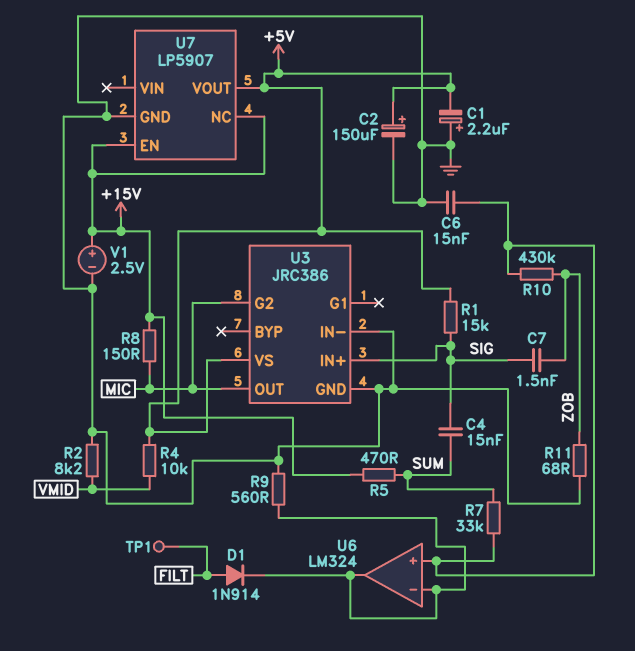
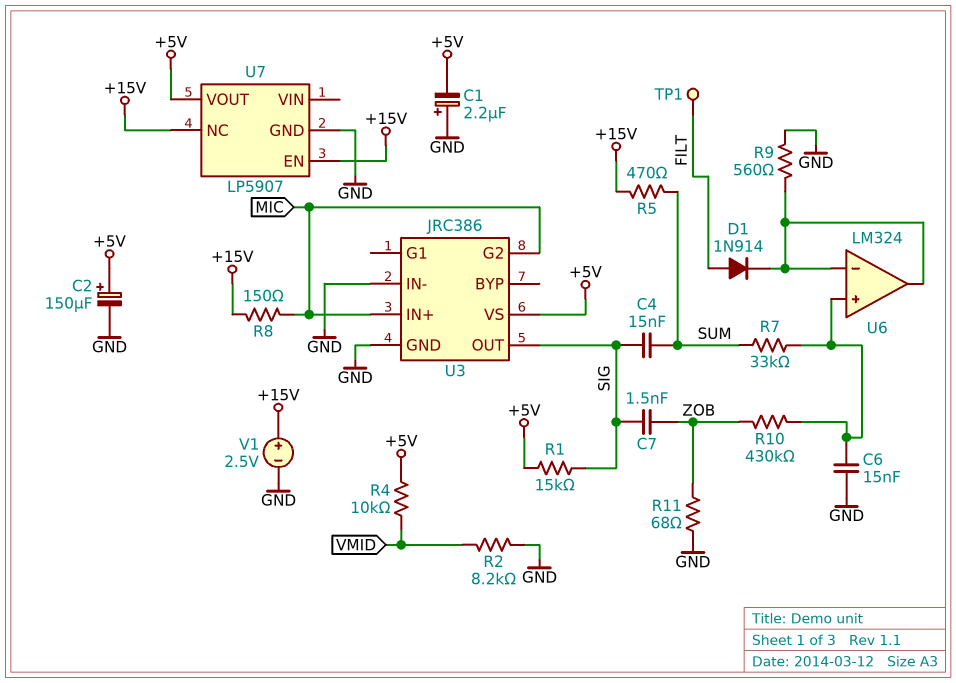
U3 pin IN+: SIG -> MIC
U3 pin OUT: MIC -> SIG

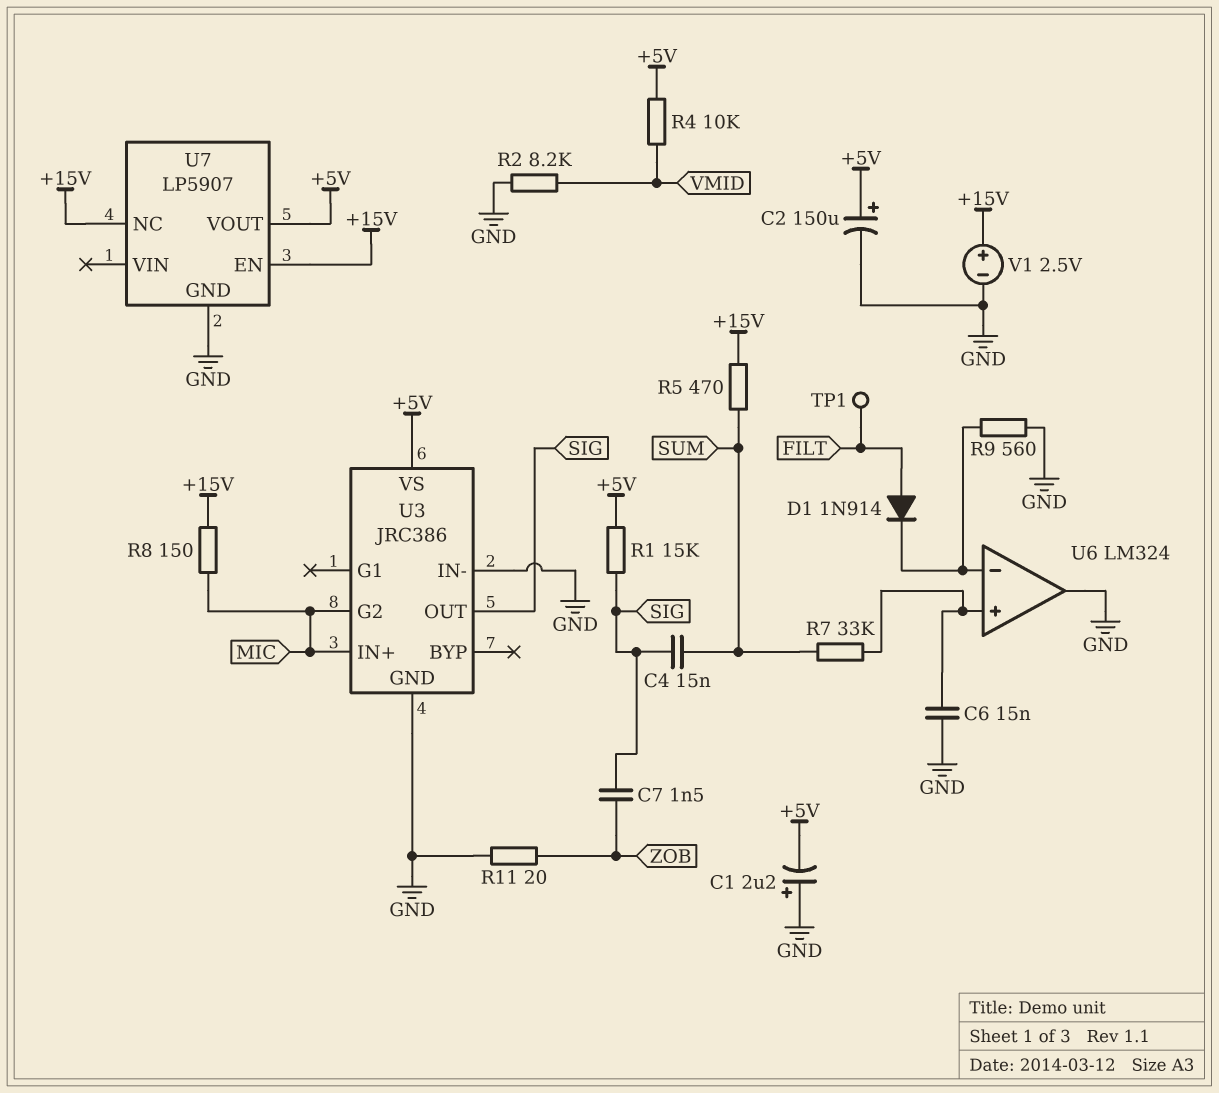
R10: 430k (U6/in+, ZOB) -> none
R11: 68 (GND, ZOB) -> 20 (GND, ZOB)
U6 pin out: U6/in- -> GND

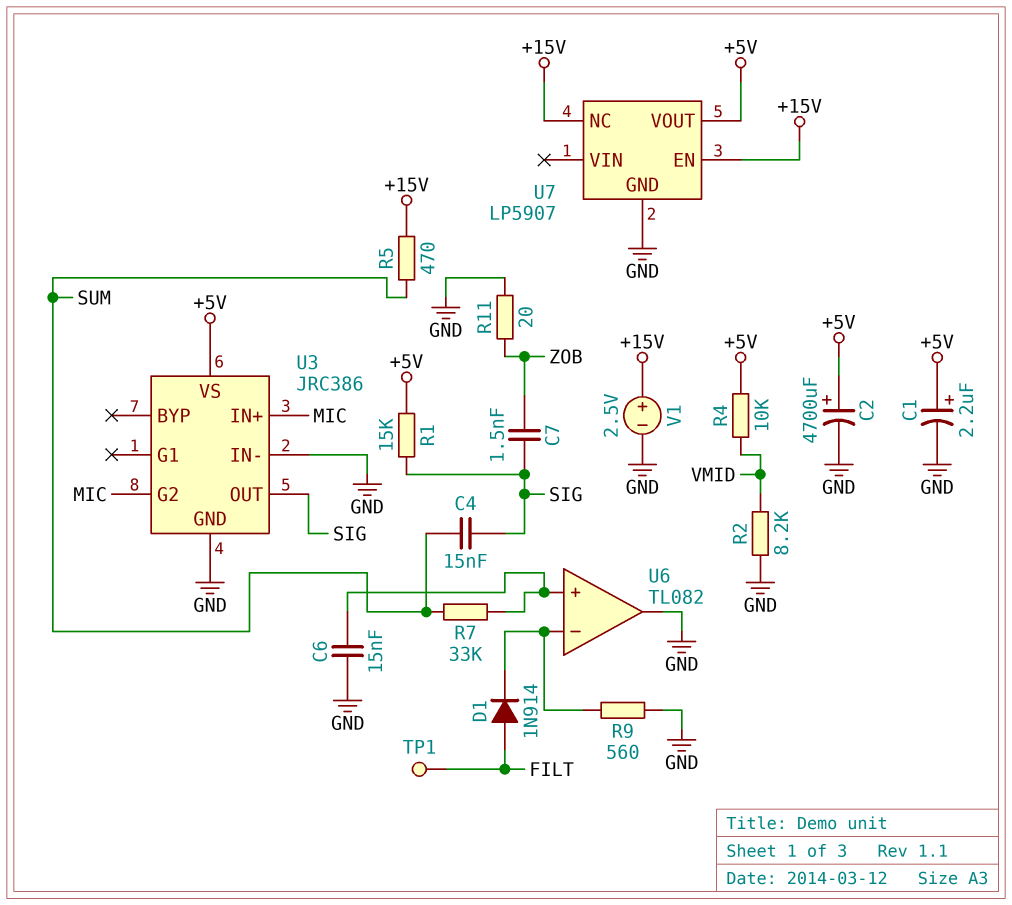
C1: 2.2uF (plus GND, minus +5V) -> 2.2uF (plus +5V, minus GND)
C2: 150uF (plus +5V, minus GND) -> 4700uF (plus +5V, minus GND)
R8: 150 (+15V, MIC) -> none
U6: LM324 -> TL082

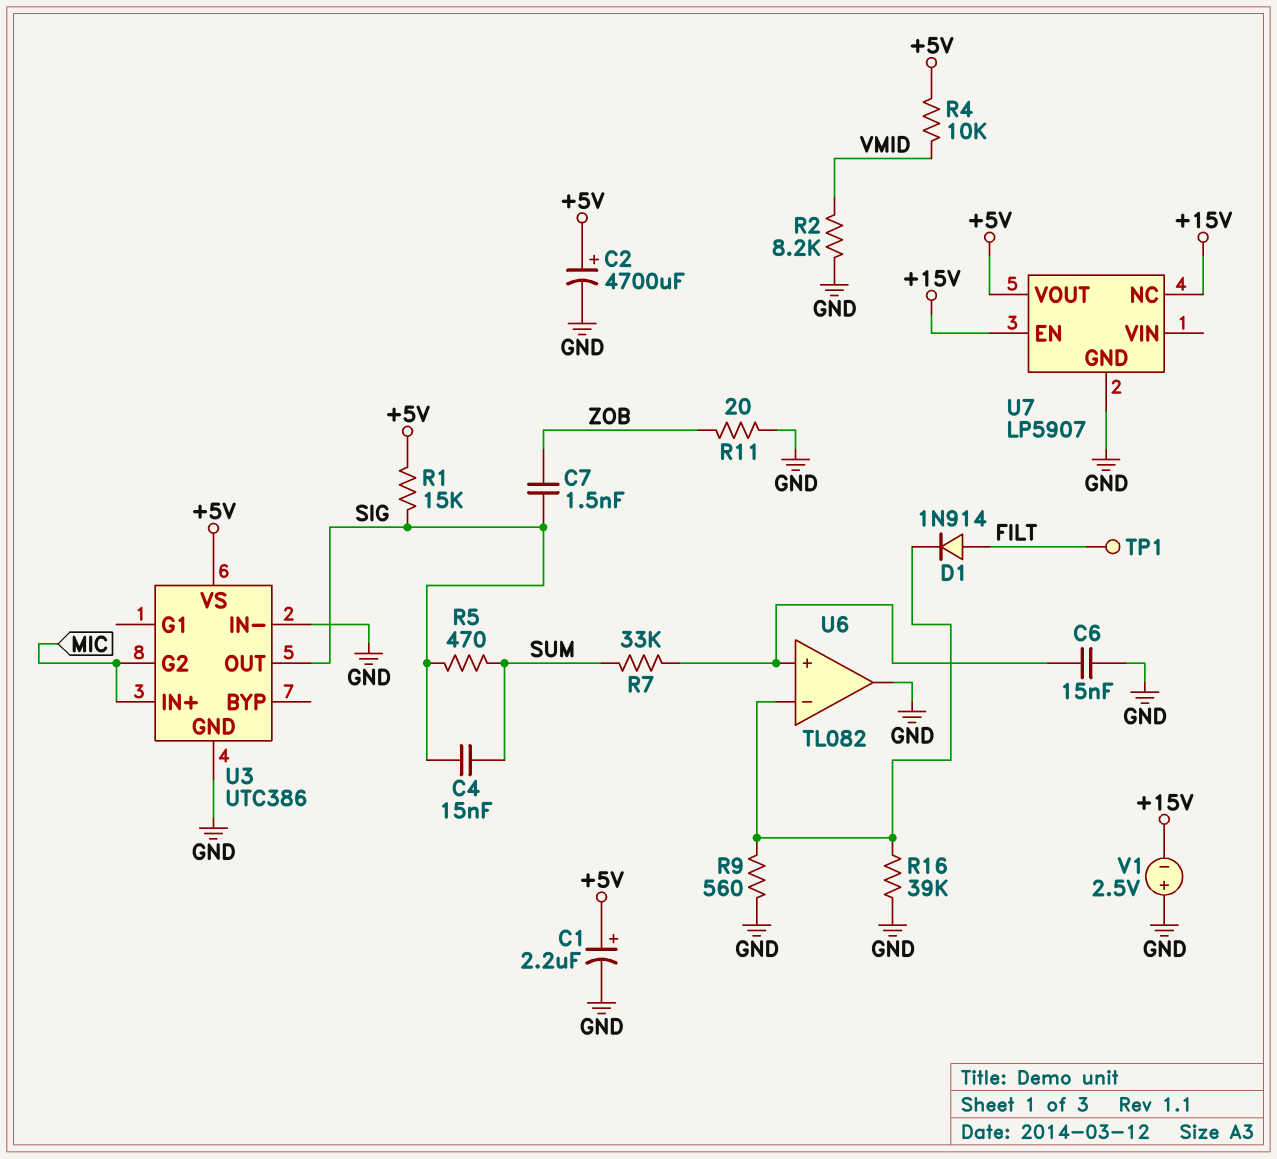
R5: 470 (+15V, SUM) -> 470 (SIG, SUM)
R16: none -> 39k (GND, U6/in-)
U3: JRC386 -> UTC386
V1: 2.5V (plus +15V, minus GND) -> 2.5V (plus GND, minus +15V)

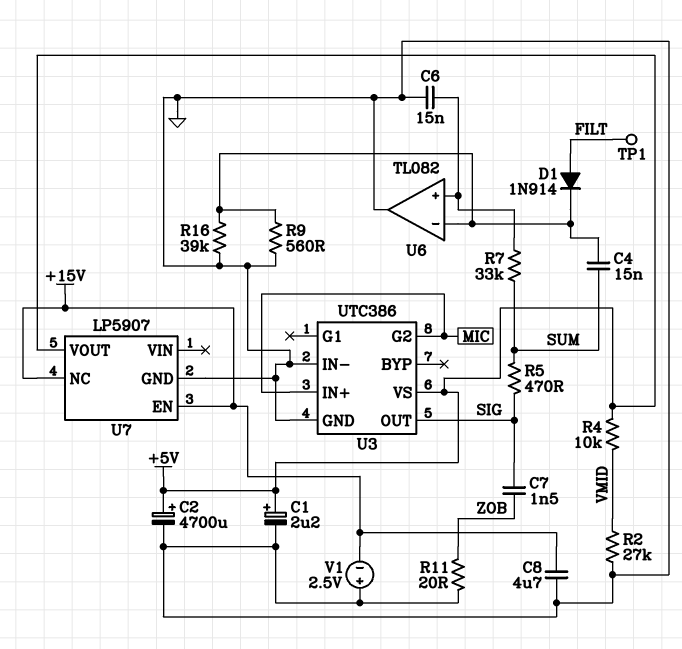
C4: 15nF (SIG, SUM) -> 15nF (SUM, U6/in-)
C8: none -> 4.7uF (+15V, GND)
R1: 15k (+5V, SIG) -> none
R2: 8.2k (GND, VMID) -> 27k (GND, VMID)

